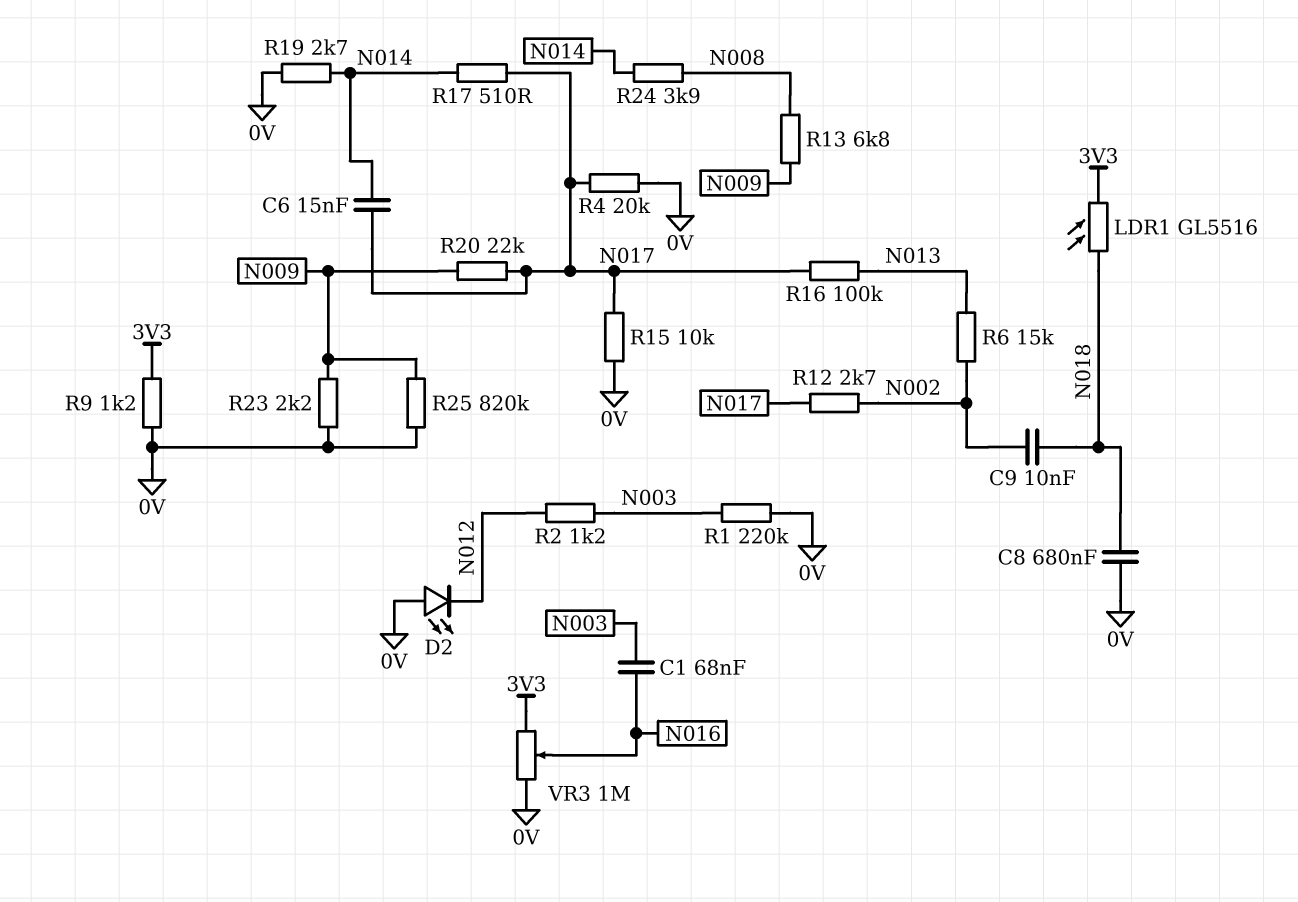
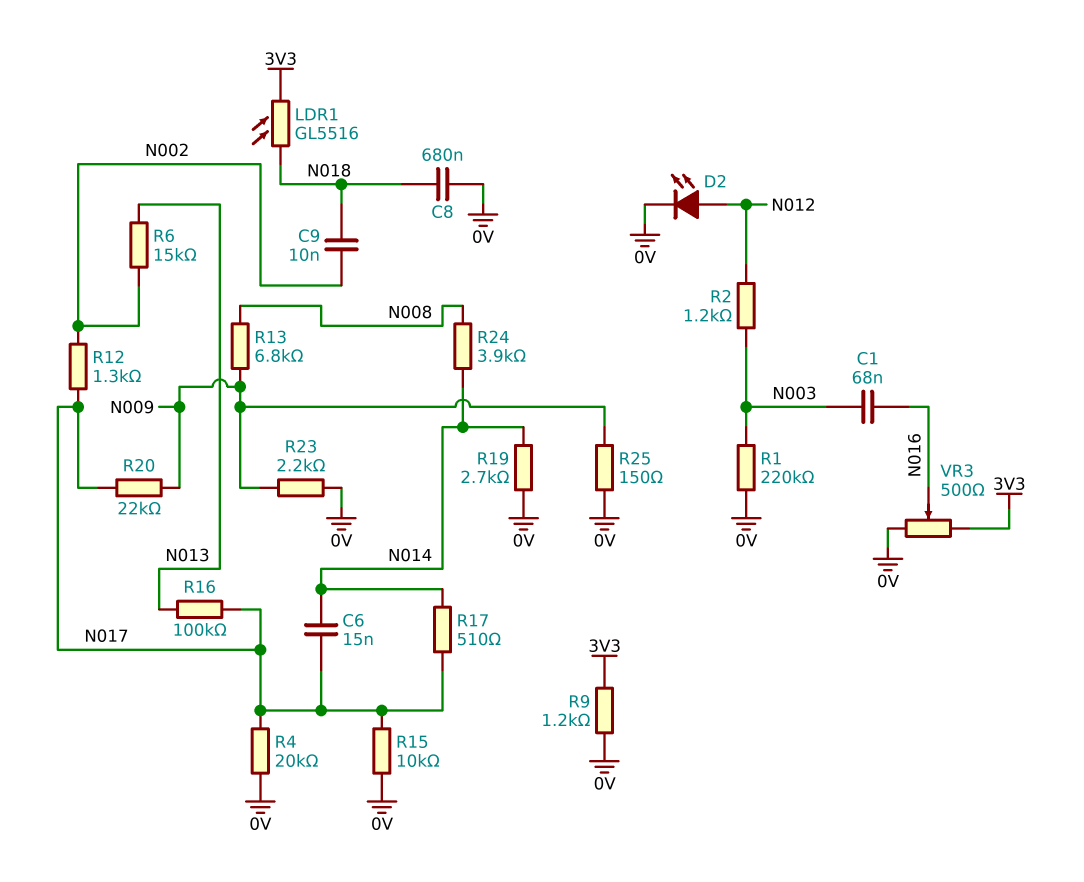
D2: LED (A 0V, K N012) -> LED (A N012, K 0V)
R12: 2.7k (N002, N017) -> 1.3k (N002, N017)
R25: 820k (0V, N009) -> 150 (0V, N009)
VR3: 1M (0V, 3V3, wiper N016) -> 500 (0V, 3V3, wiper N016)

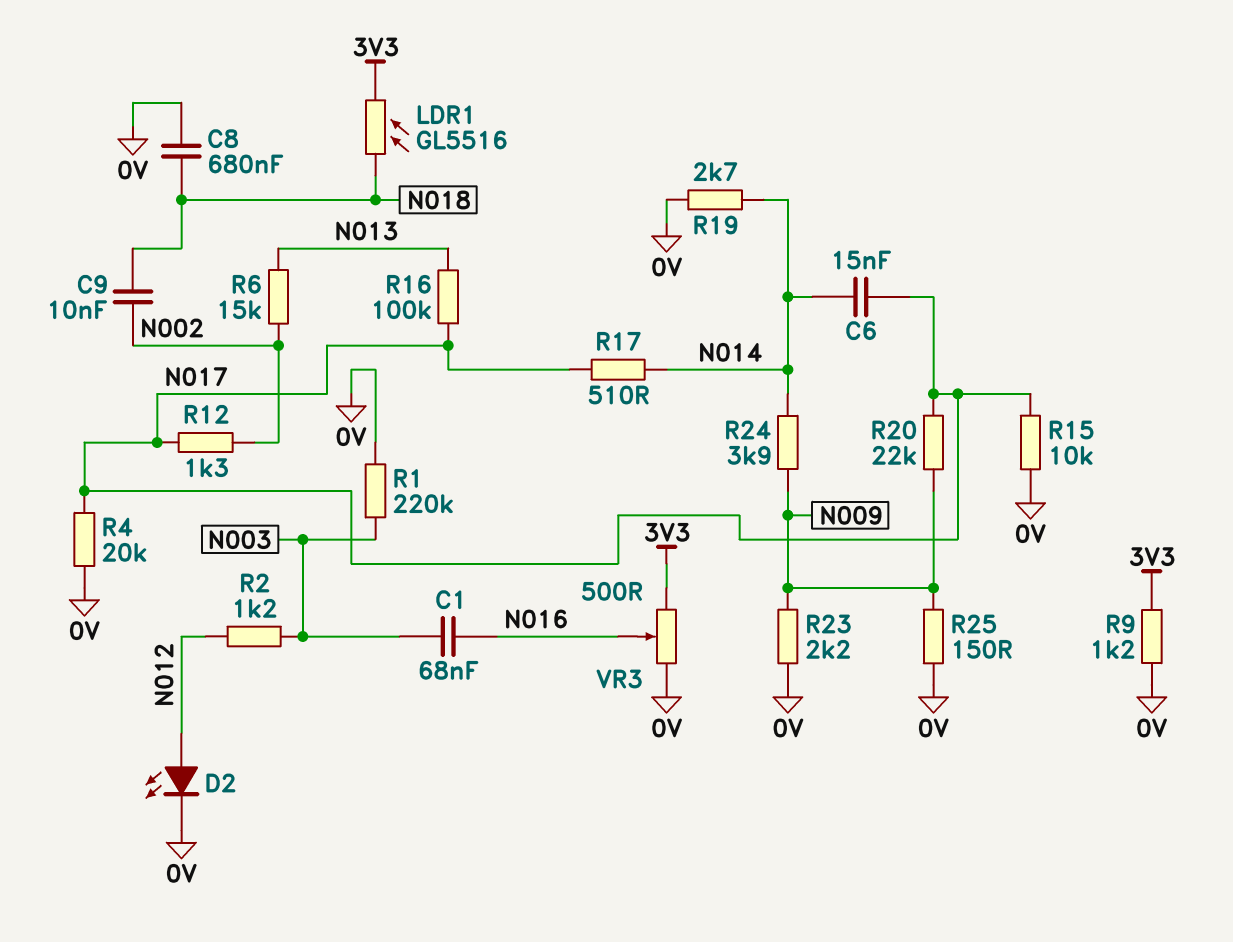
R13: 6.8k (N008, N009) -> none
R24: 3.9k (N008, N014) -> 3.9k (N009, N014)

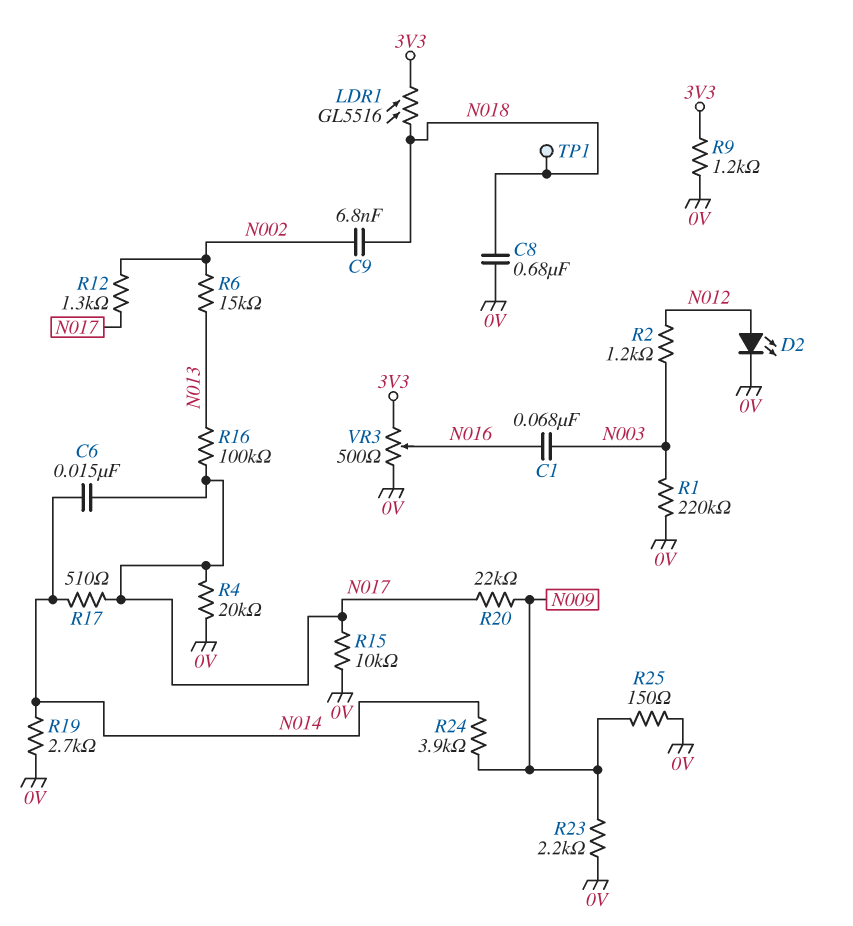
C9: 10nF (N002, N018) -> 6.8nF (N002, N018)
TP1: none -> test point (N018)

